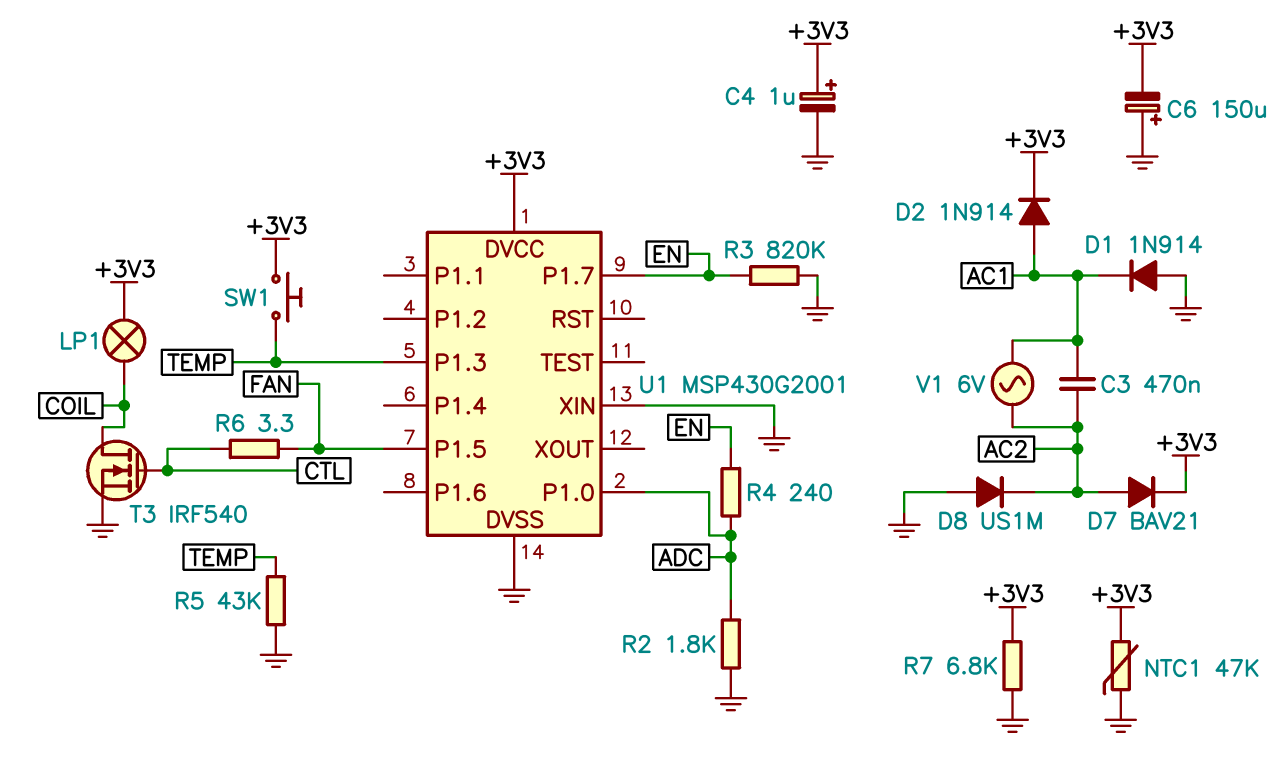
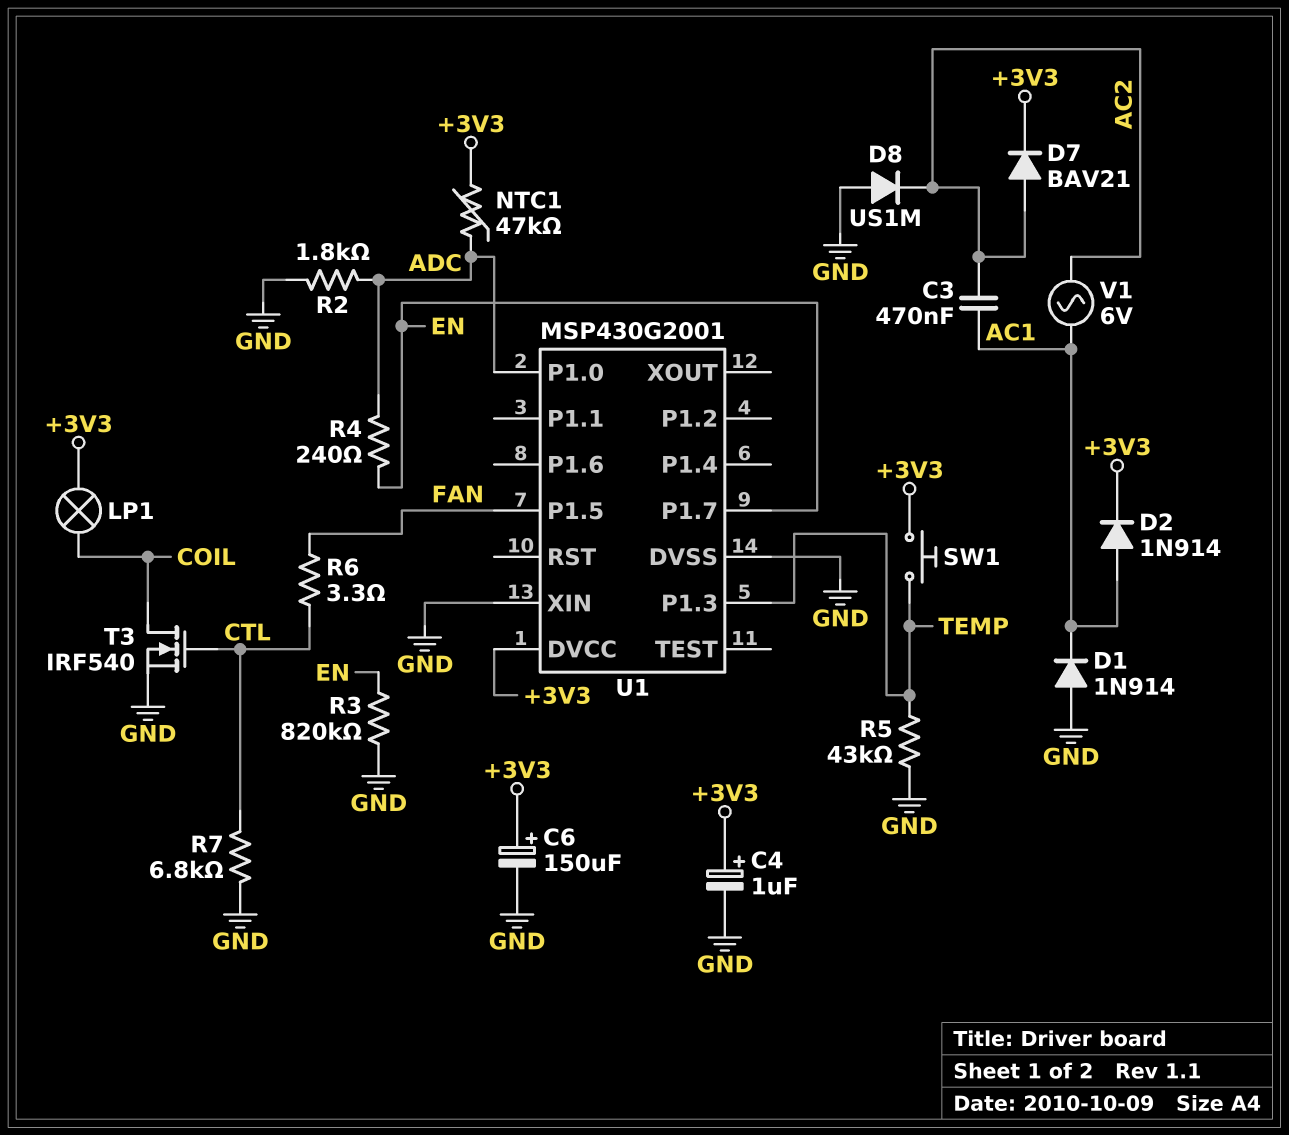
C6: 150uF (plus GND, minus +3V3) -> 150uF (plus +3V3, minus GND)
NTC1: 47k (+3V3, GND) -> 47k (+3V3, ADC)
R7: 6.8k (+3V3, GND) -> 6.8k (CTL, GND)

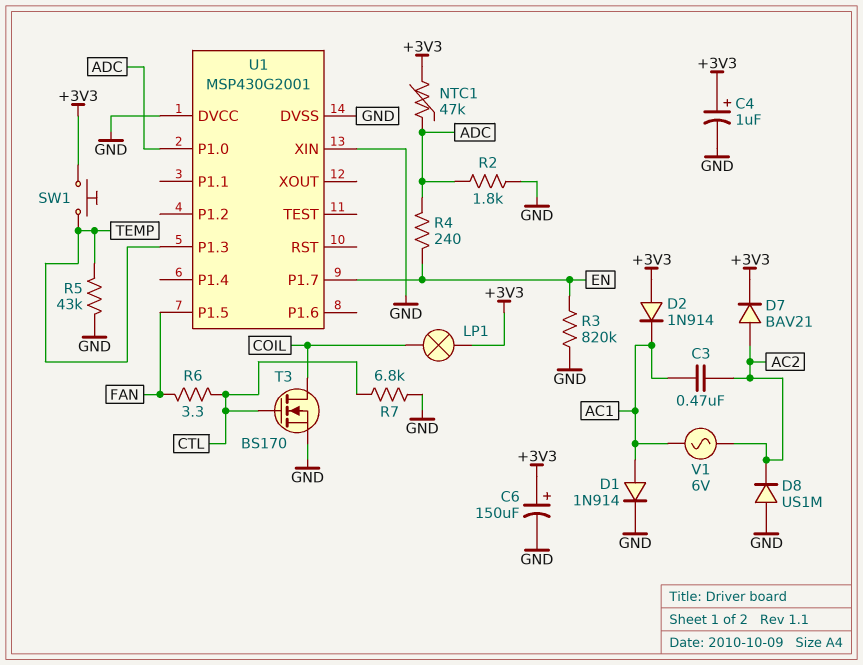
D1: diode 1N914 (A GND, K AC1) -> diode 1N914 (A AC1, K GND)
D2: diode 1N914 (A AC1, K +3V3) -> diode 1N914 (A +3V3, K AC1)
T3: NMOS IRF540 (G CTL, D COIL, S GND) -> NMOS BS170 (G CTL, D COIL, S GND)
U1 pin DVCC: +3V3 -> GND

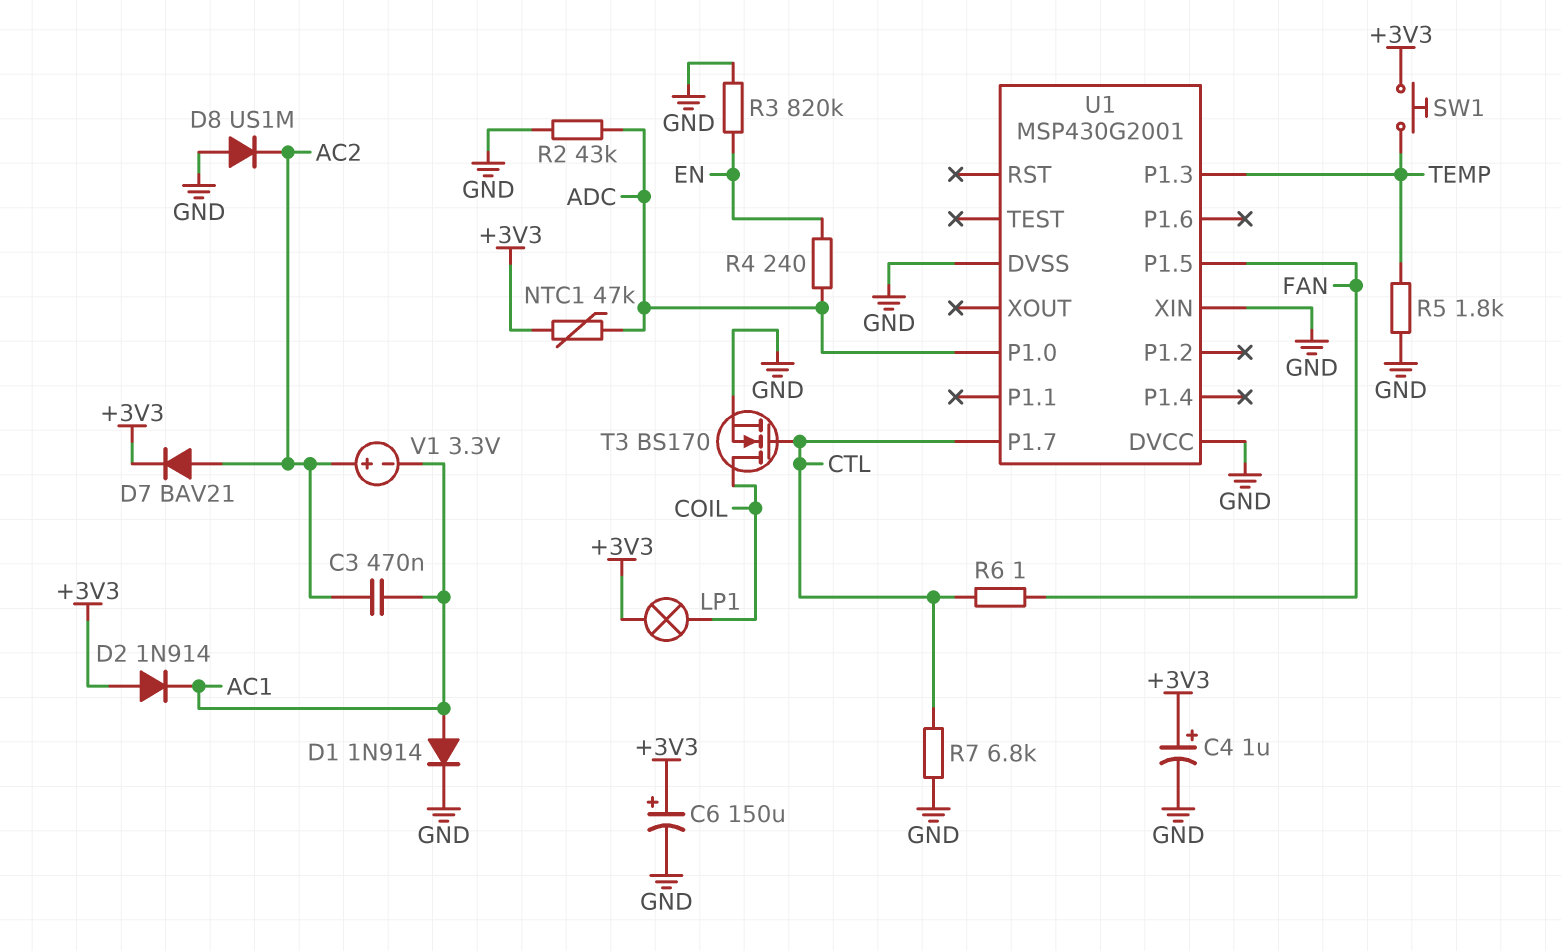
R2: 1.8k (ADC, GND) -> 43k (ADC, GND)
R5: 43k (GND, TEMP) -> 1.8k (GND, TEMP)
R6: 3.3 (CTL, FAN) -> 1 (CTL, FAN)
U1 pin P1.7: EN -> CTL
V1: AC 6V (AC1, AC2) -> 3.3V (plus AC2, minus AC1)

